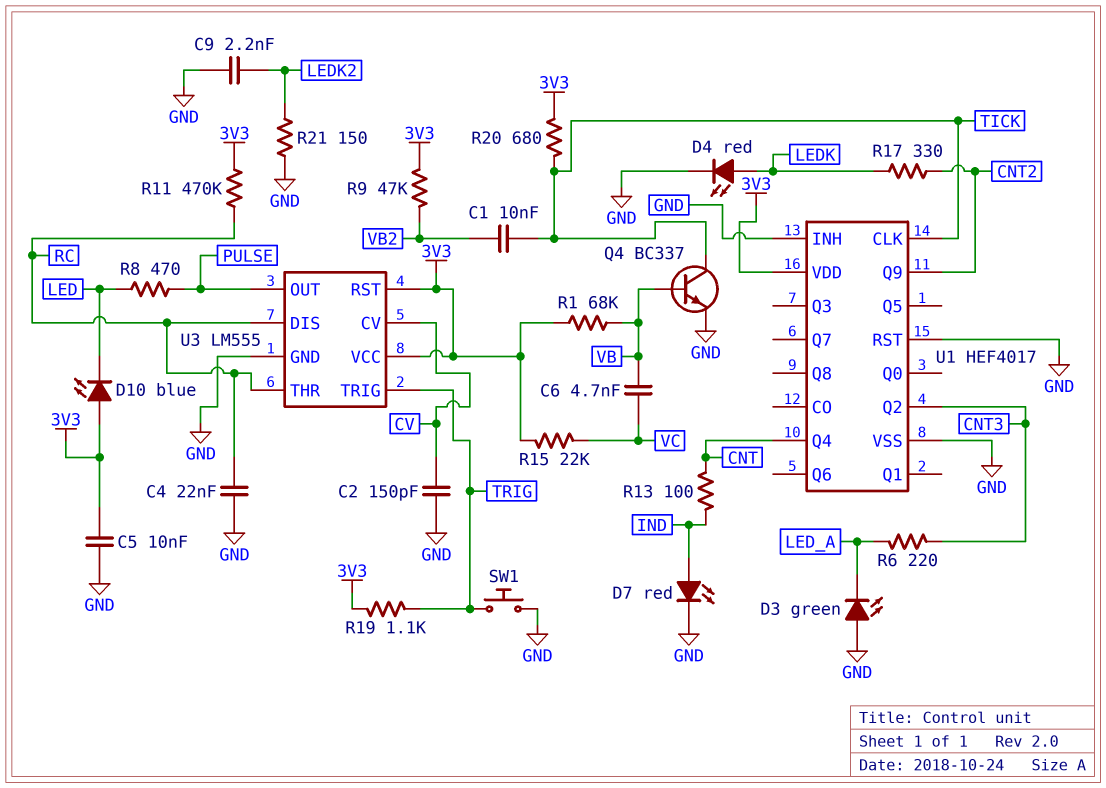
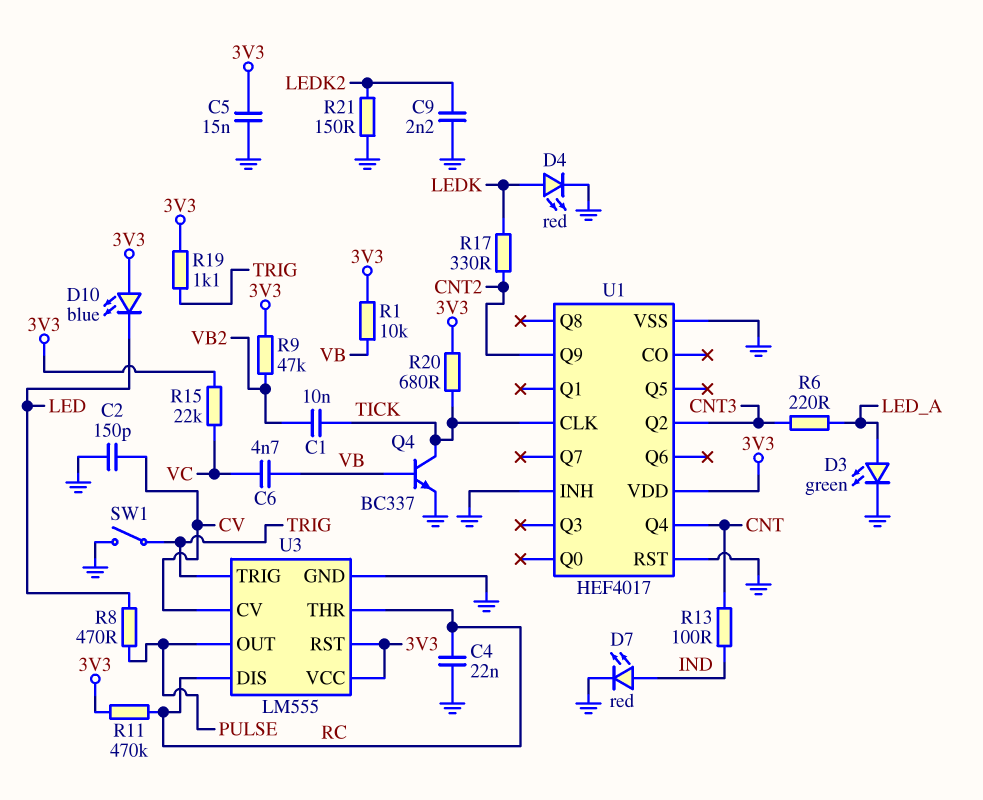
C5: 10nF (3V3, GND) -> 15nF (3V3, GND)
D3: LED green (A GND, K LED_A) -> LED green (A LED_A, K GND)
R1: 68k (3V3, VB) -> 10k (3V3, VB)
SW1: button (GND, TRIG) -> switch (GND, TRIG)

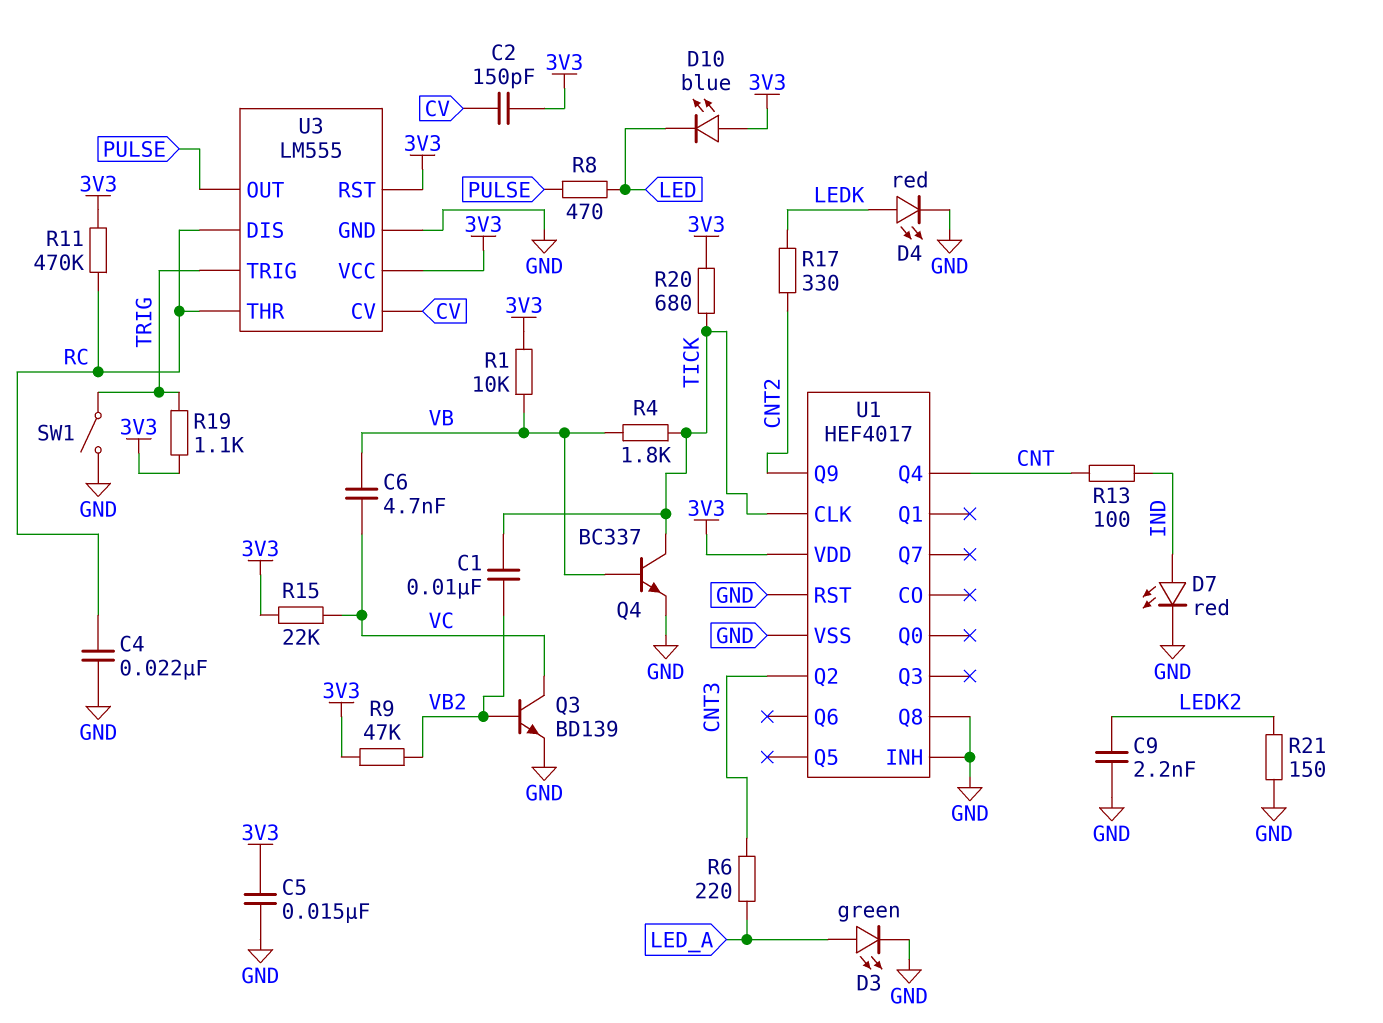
C2: 150pF (CV, GND) -> 150pF (3V3, CV)
Q3: none -> NPN BD139 (B VB2, C VC, E GND)
R4: none -> 1.8k (TICK, VB)
U1 pin Q8: none -> GND

